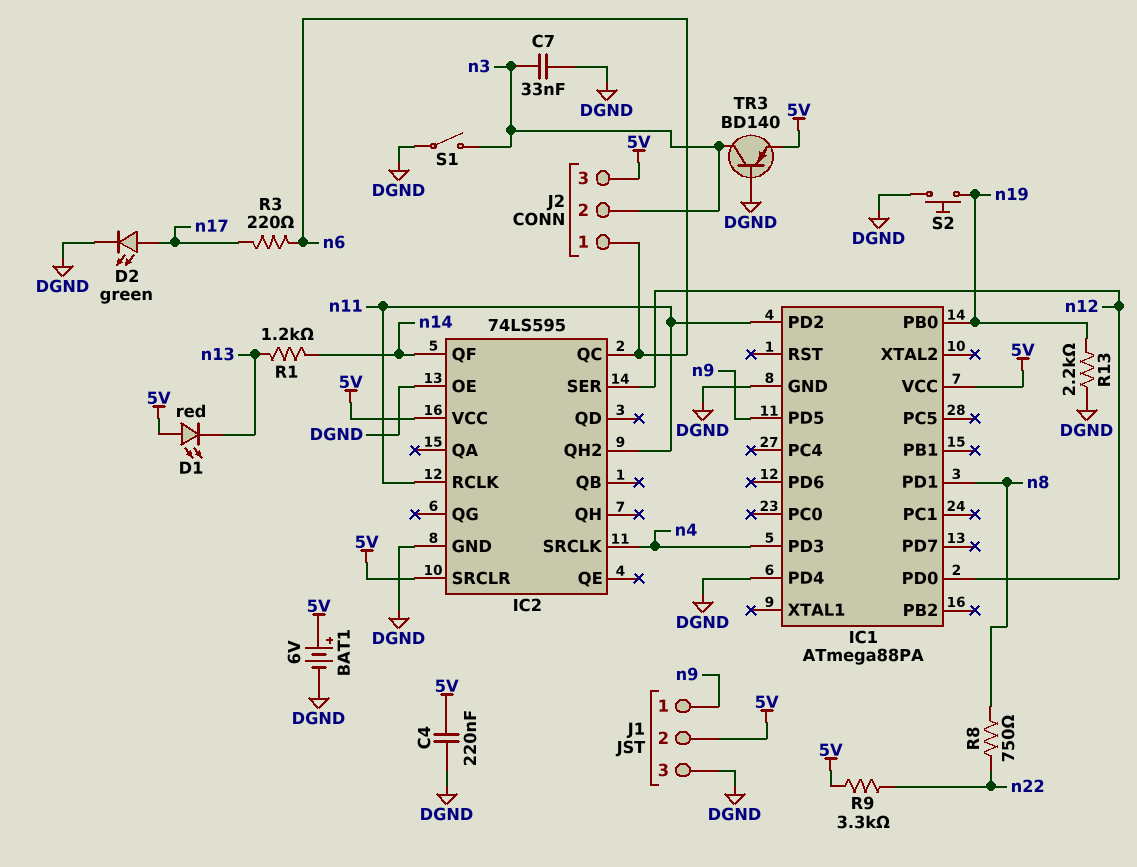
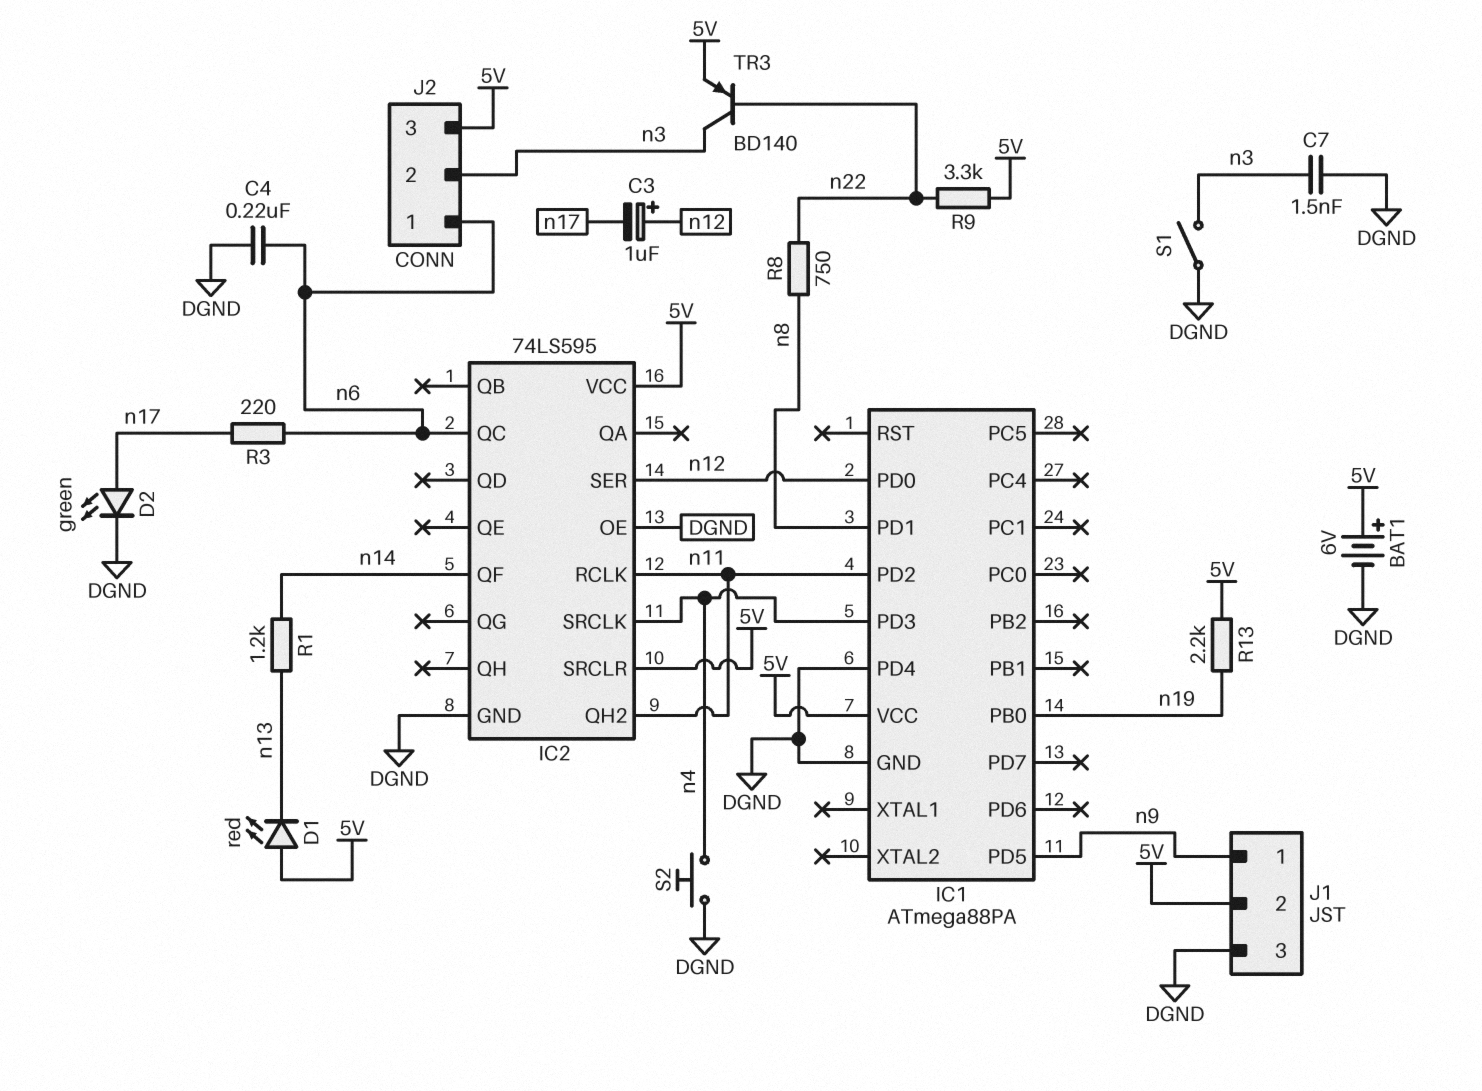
C3: none -> 1uF (plus n12, minus n17)
C4: 220nF (5V, DGND) -> 220nF (DGND, n6)
C7: 33nF (DGND, n3) -> 1.5nF (DGND, n3)
R13: 2.2k (DGND, n19) -> 2.2k (5V, n19)
S2: button (DGND, n19) -> button (DGND, n4)
TR3: PNP BD140 (B DGND, C n3, E 5V) -> PNP BD140 (B n22, C n3, E 5V)

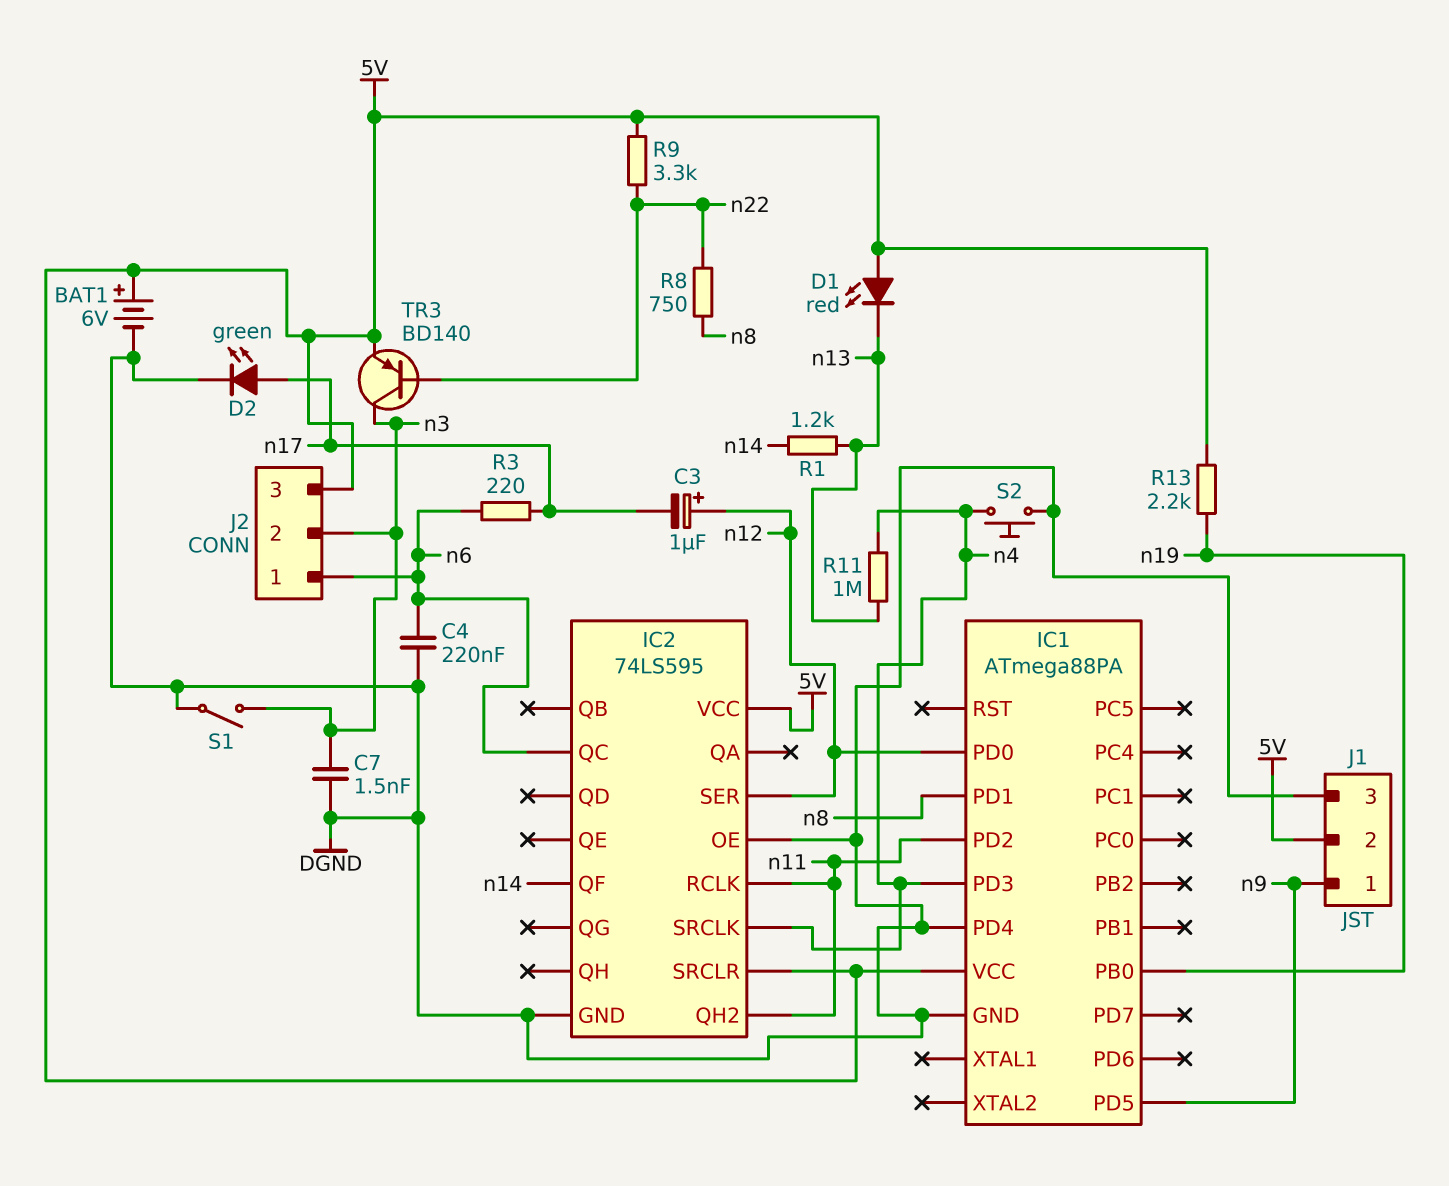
R11: none -> 1M (n4, n13)

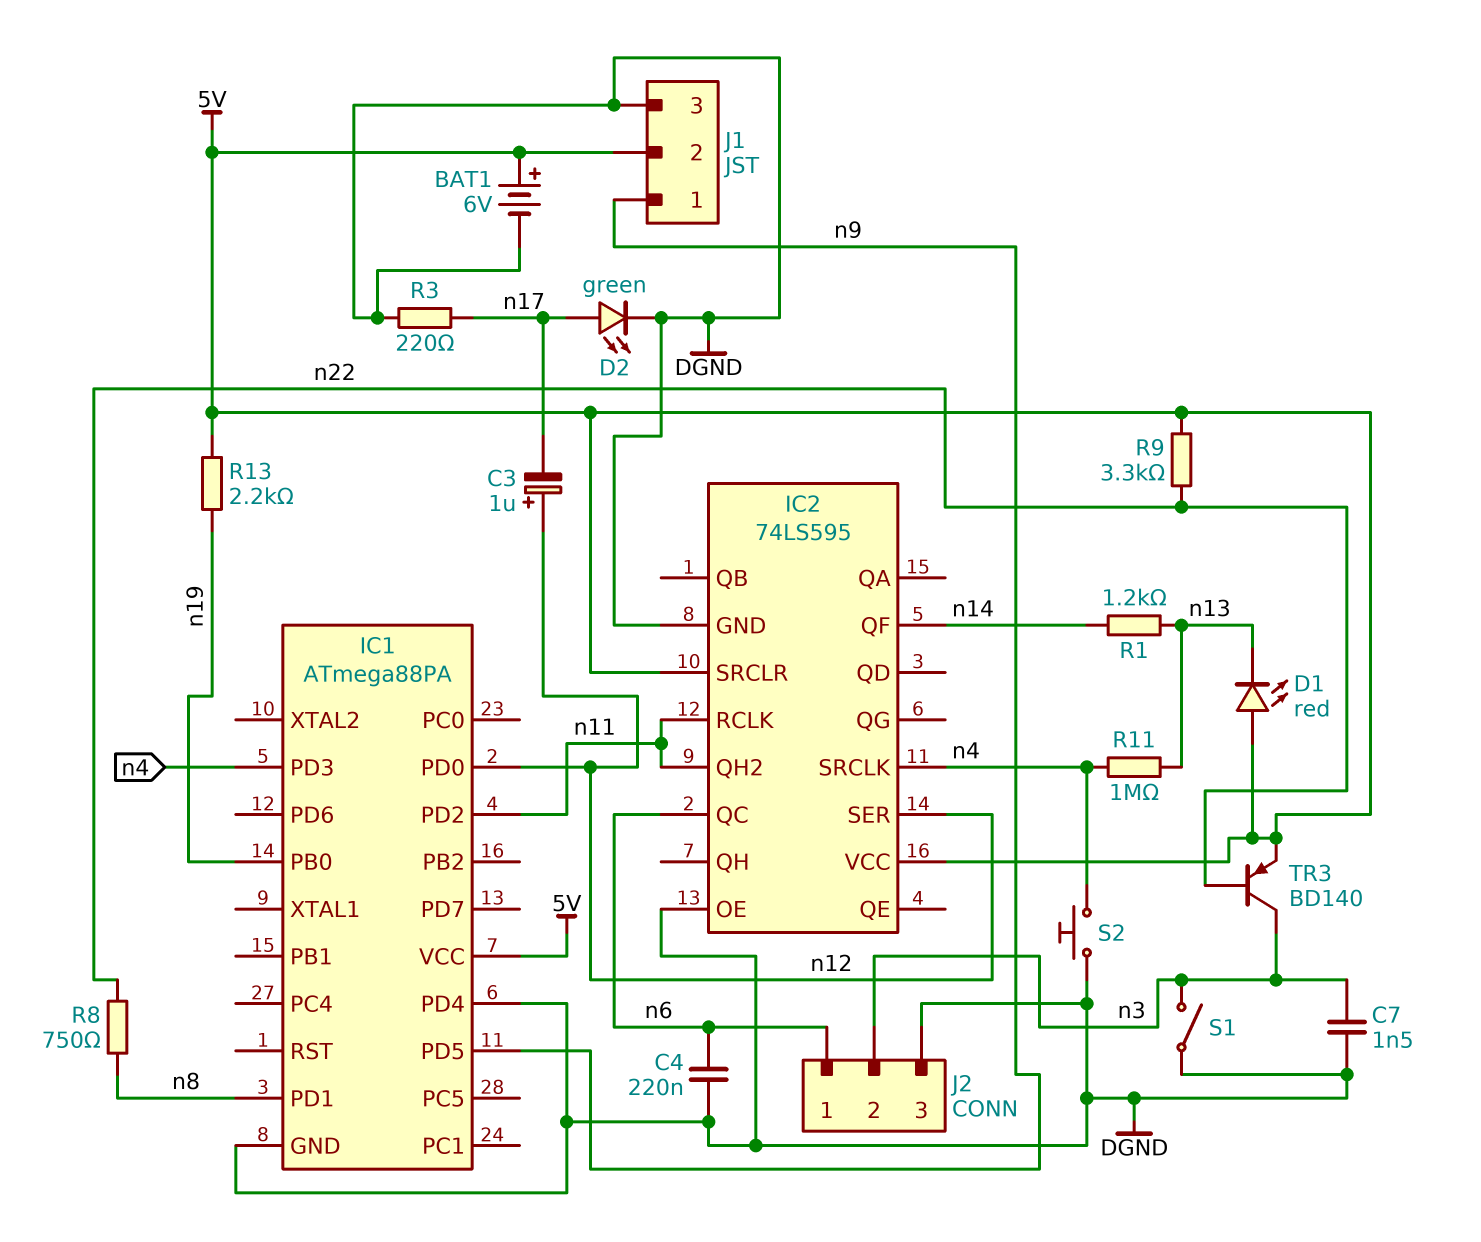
J2 pin 3: 5V -> DGND
R3: 220 (n6, n17) -> 220 (DGND, n17)

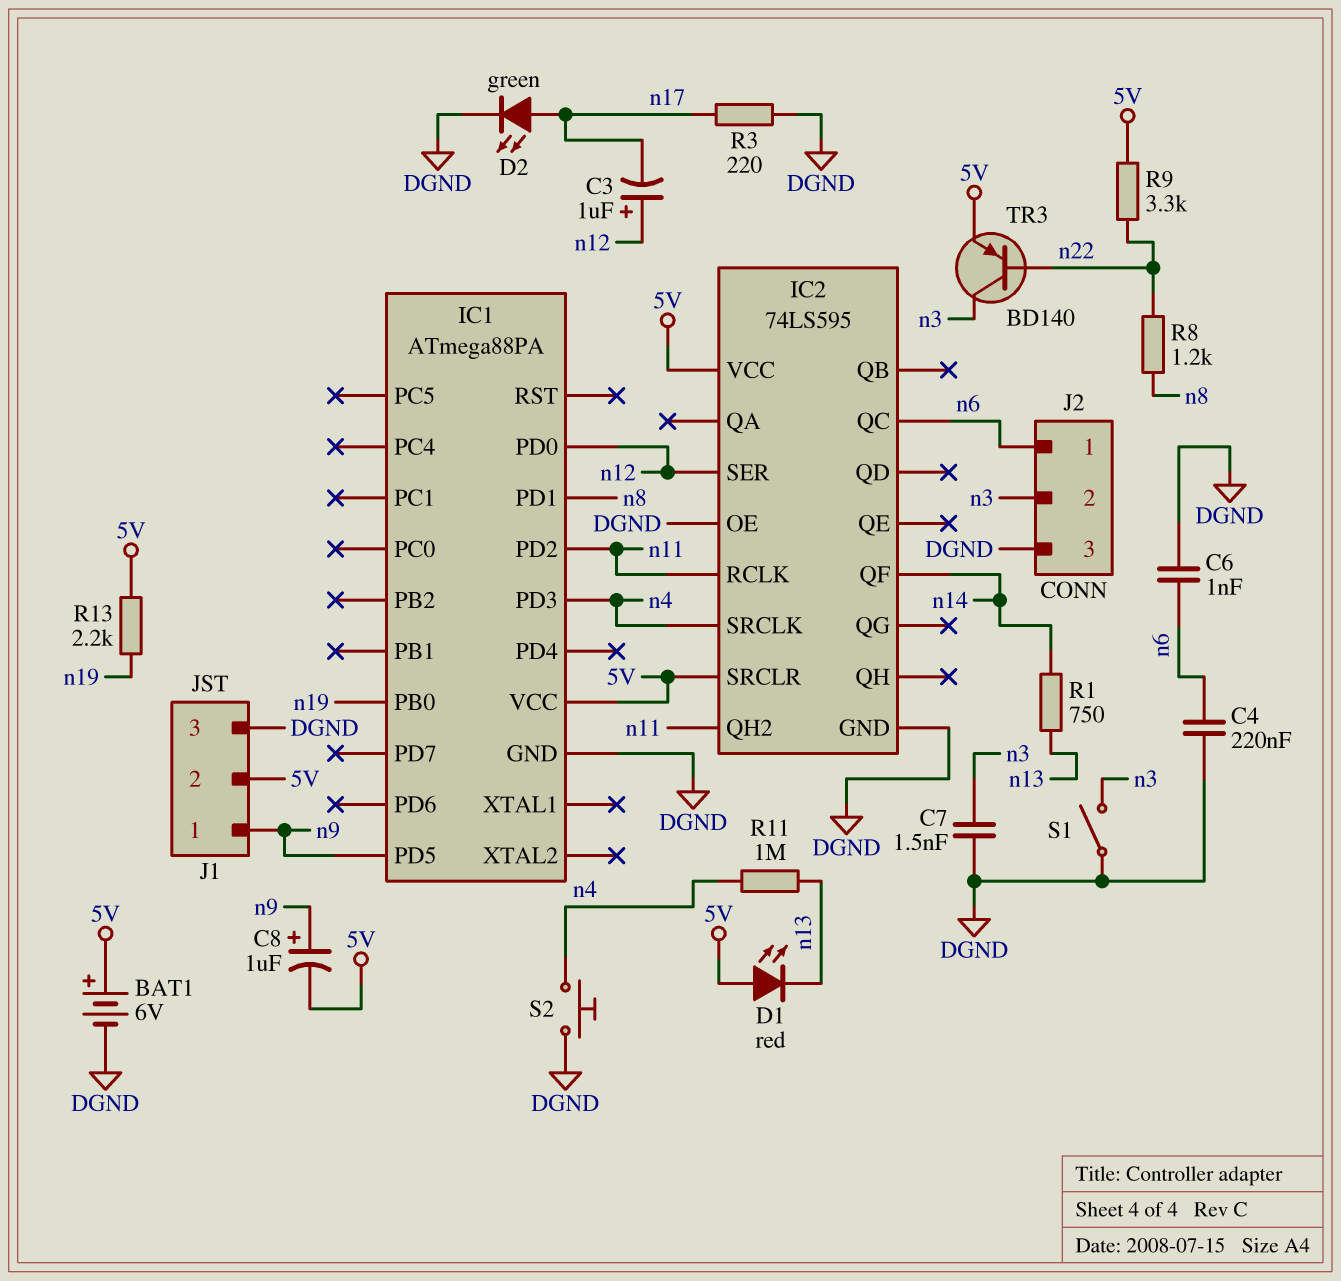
C6: none -> 1nF (DGND, n6)
C8: none -> 1uF (plus n9, minus 5V)
IC1 pin PD4: DGND -> none
R1: 1.2k (n13, n14) -> 750 (n13, n14)
R8: 750 (n8, n22) -> 1.2k (n8, n22)

